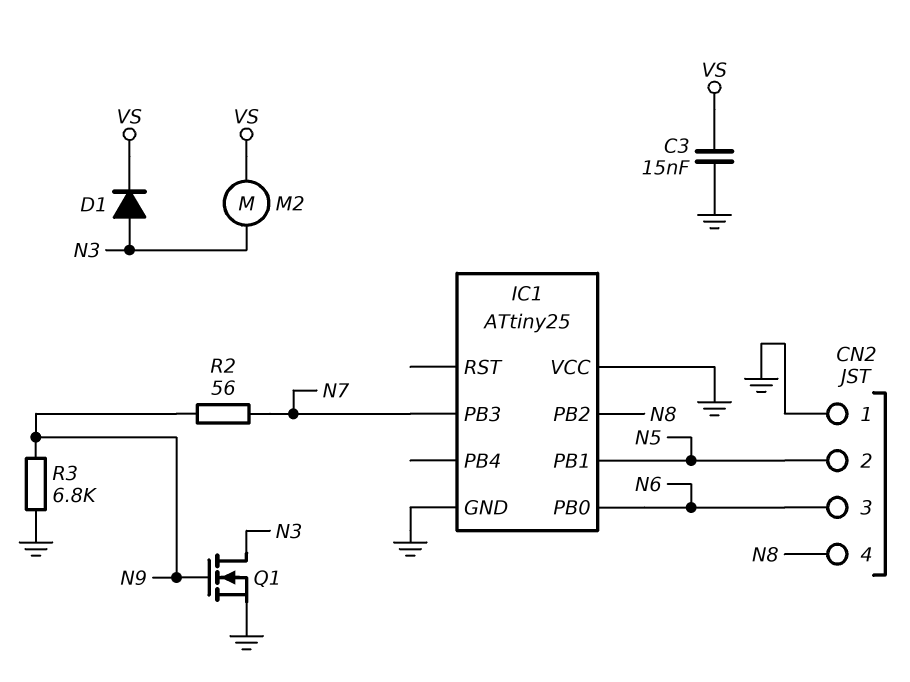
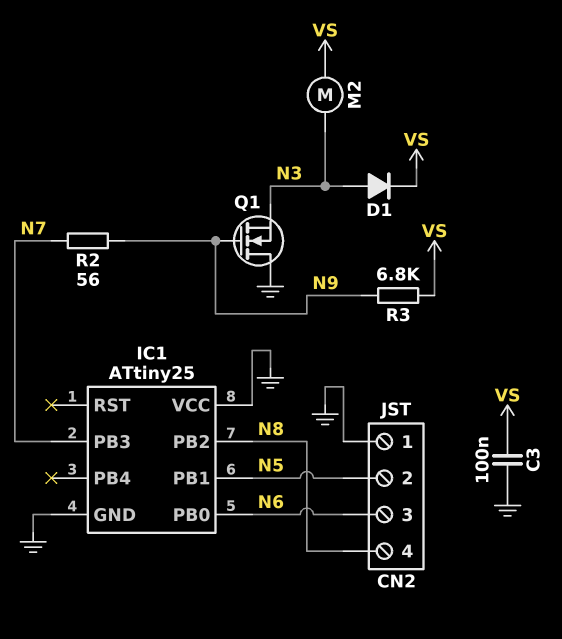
C3: 15nF (GND, VS) -> 100nF (GND, VS)
Q1: NMOS (G N9, D N3, S GND) -> NMOS (G N9, D GND, S N3)
R3: 6.8k (GND, N9) -> 6.8k (N9, VS)

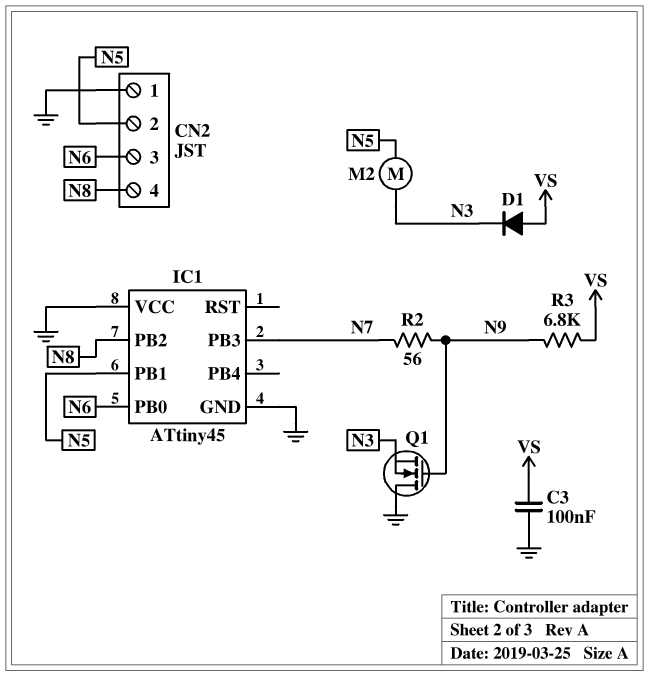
D1: diode (A N3, K VS) -> diode (A VS, K N3)
IC1: ATtiny25 -> ATtiny45
M2: motor (N3, VS) -> motor (N3, N5)

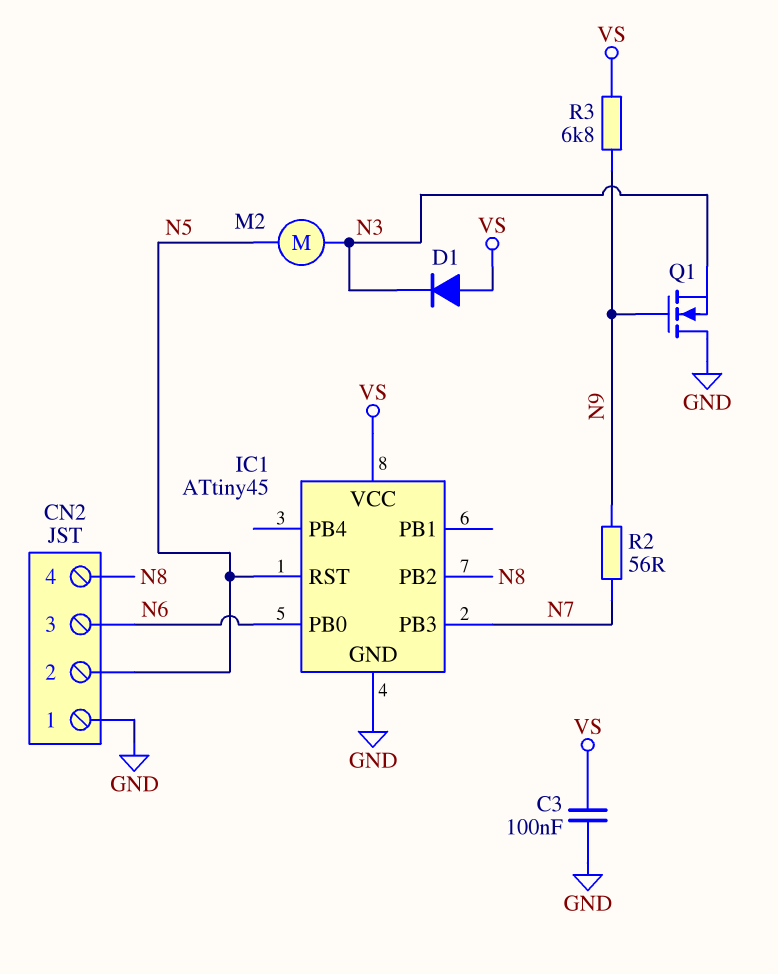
IC1 pin PB1: N5 -> none
IC1 pin RST: none -> N5
IC1 pin VCC: GND -> VS

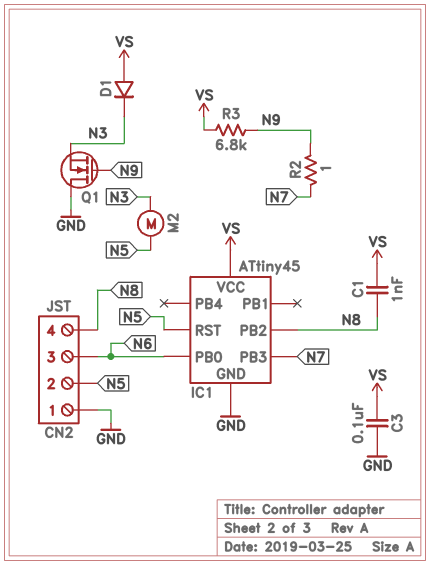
C1: none -> 1nF (N8, VS)
R2: 56 (N7, N9) -> 1 (N7, N9)

